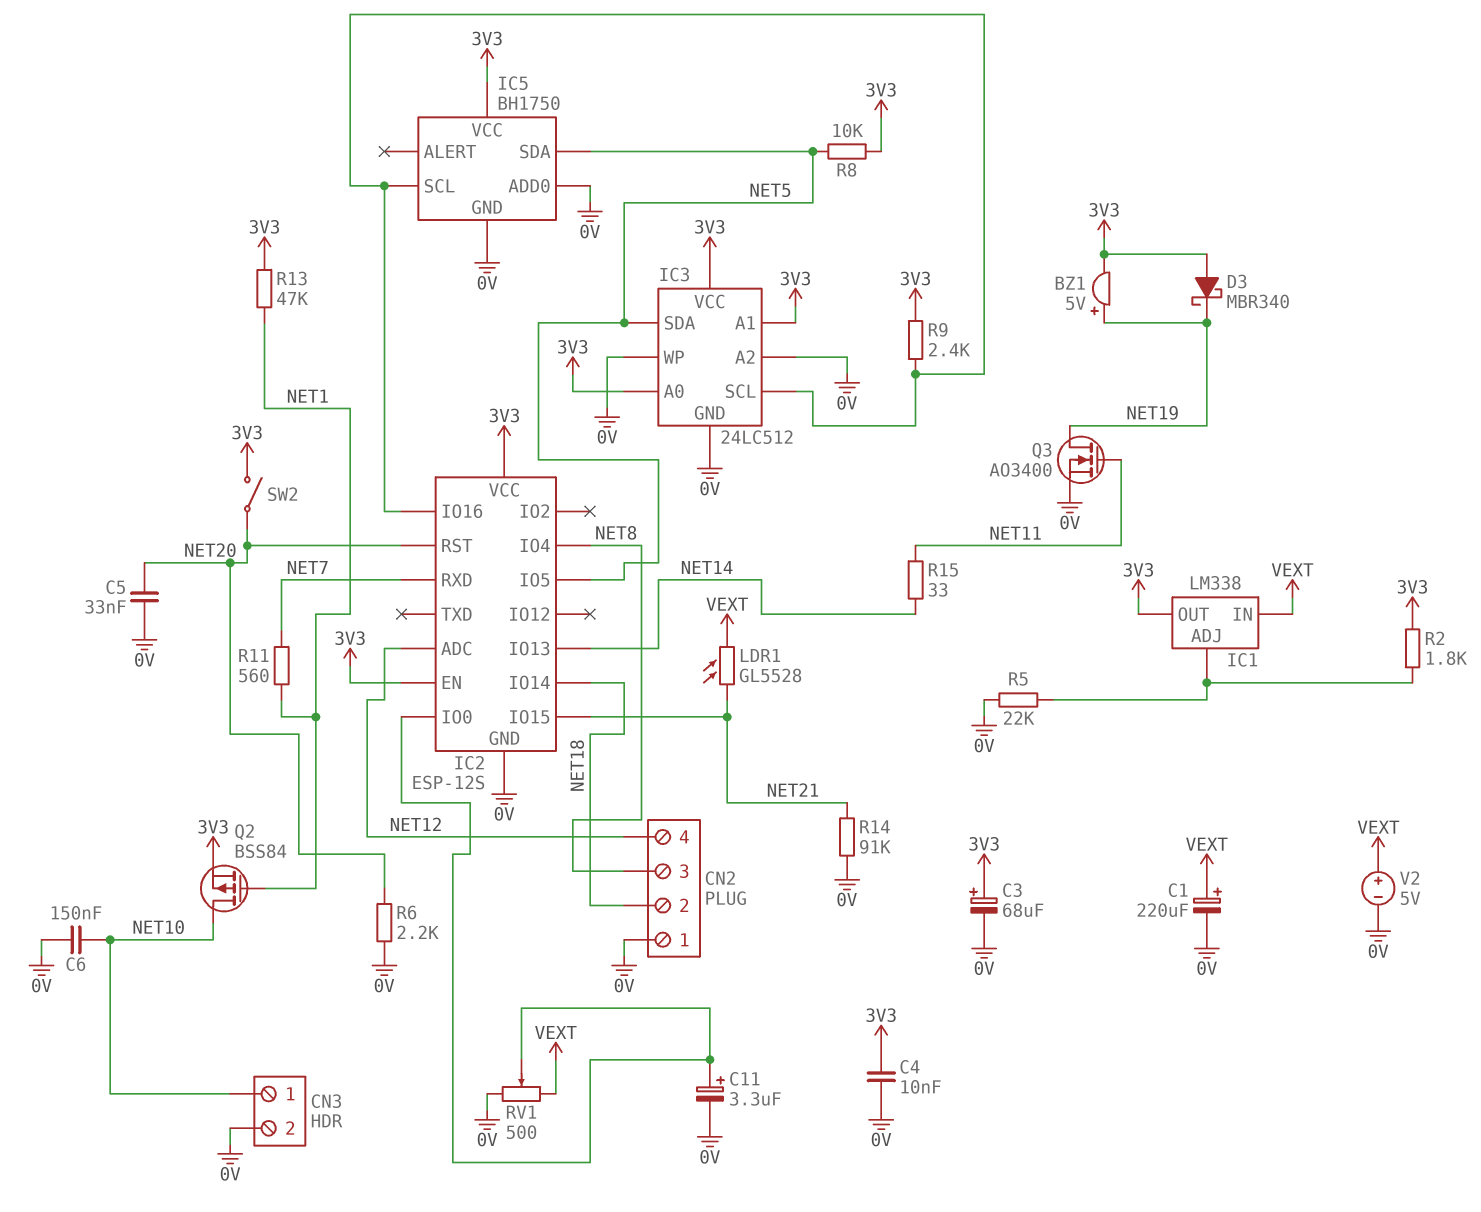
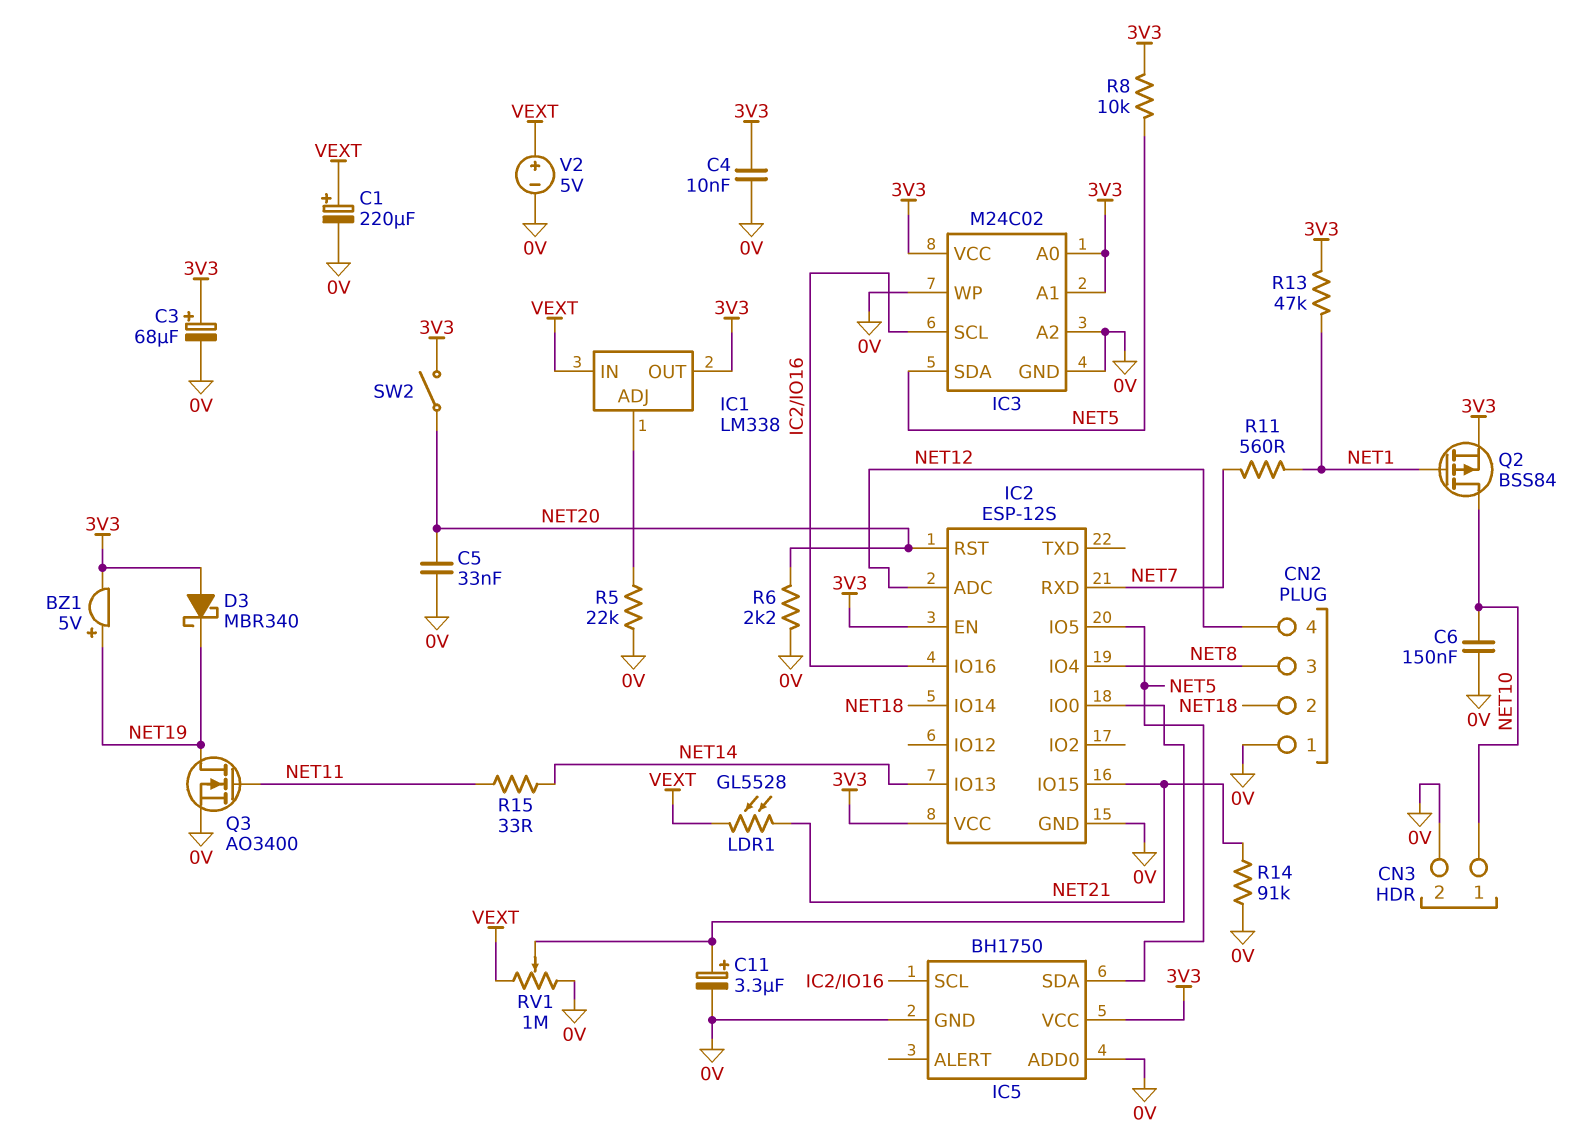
IC3: 24LC512 -> M24C02
R2: 1.8k (3V3, IC1/ADJ) -> none
R9: 2.4k (3V3, IC2/IO16) -> none
RV1: 500 (0V, VEXT, wiper IC2/IO0) -> 1M (0V, VEXT, wiper IC2/IO0)

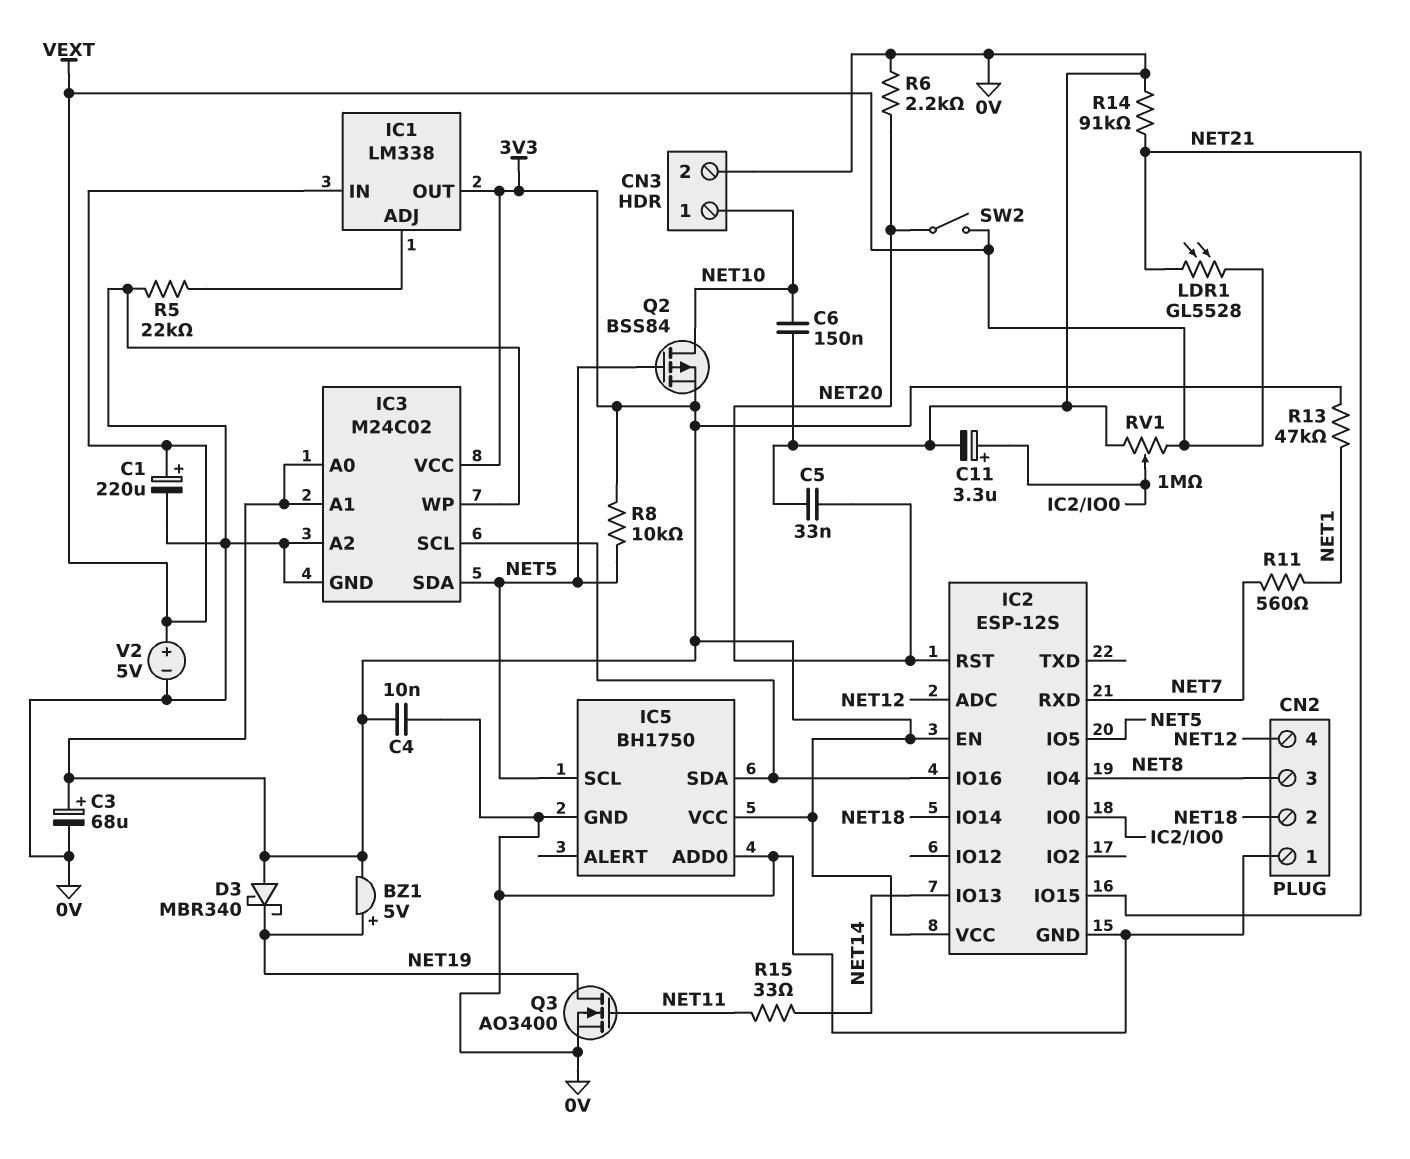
IC5 pin SCL: IC2/IO16 -> NET5
IC5 pin SDA: NET5 -> IC2/IO16
Q2: PMOS BSS84 (G NET1, D NET10, S 3V3) -> PMOS BSS84 (G NET5, D NET10, S 3V3)
SW2: switch (3V3, NET20) -> switch (NET20, VEXT)

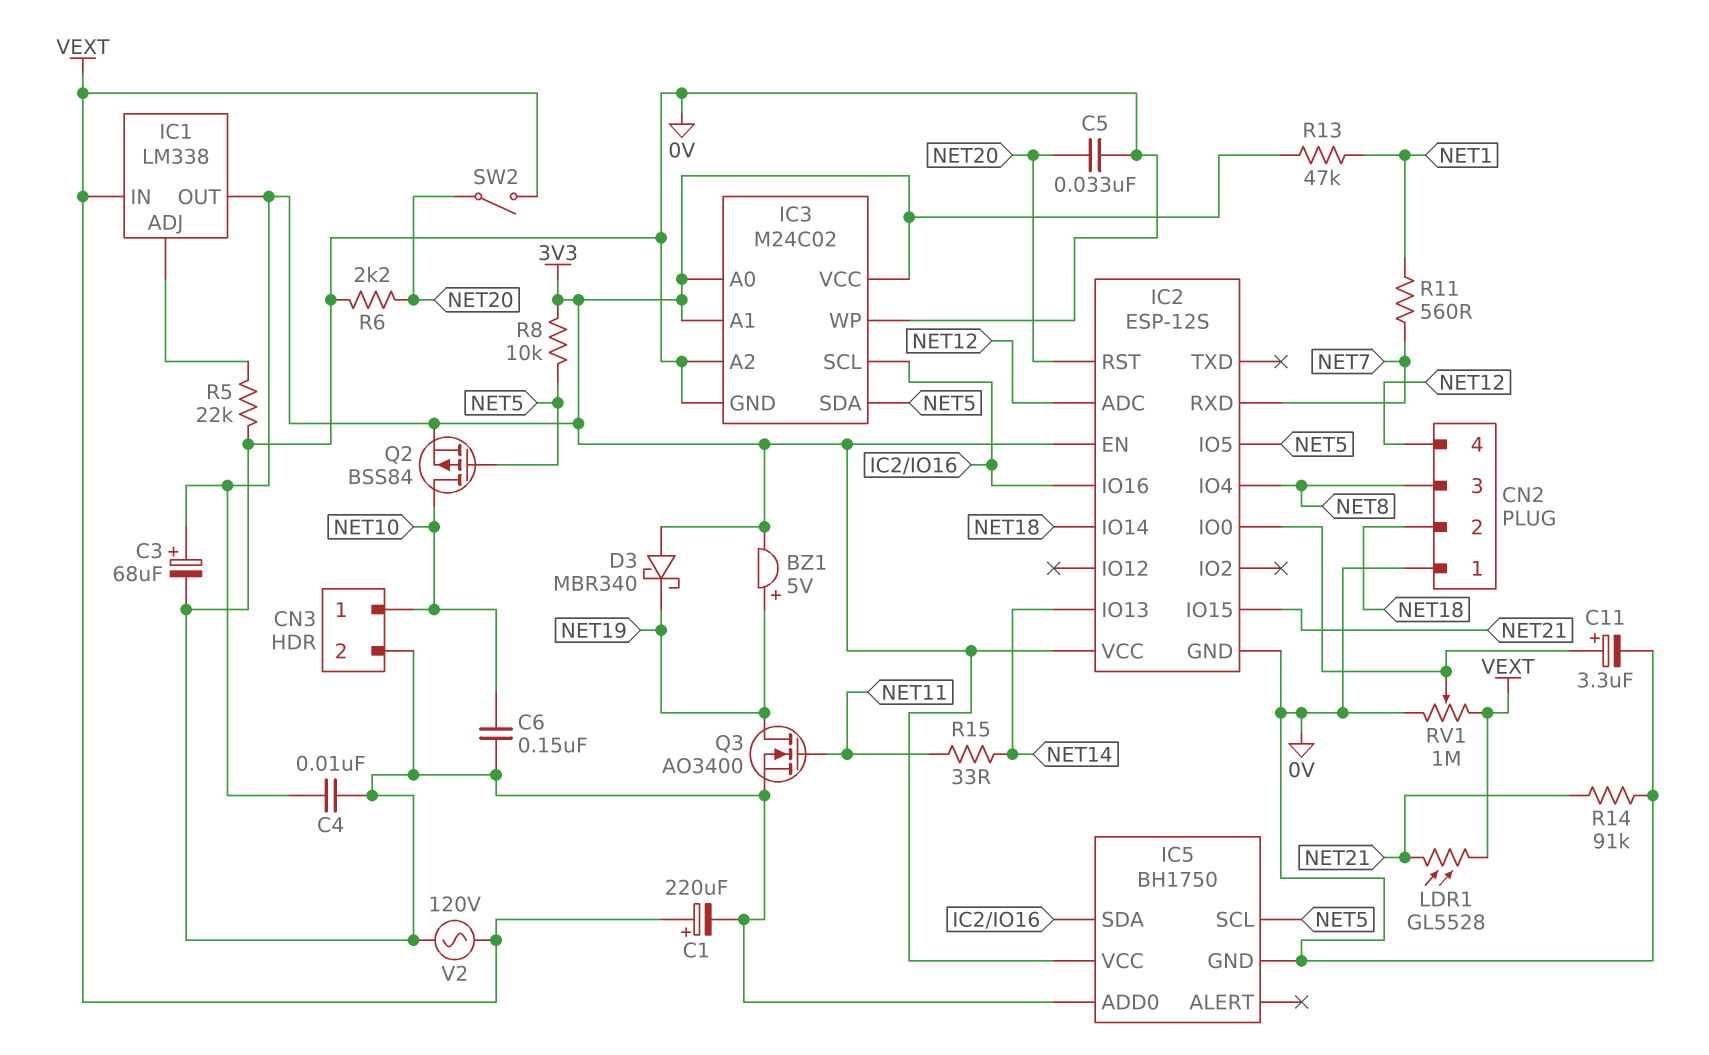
V2: 5V (plus VEXT, minus 0V) -> AC 120V (0V, VEXT)

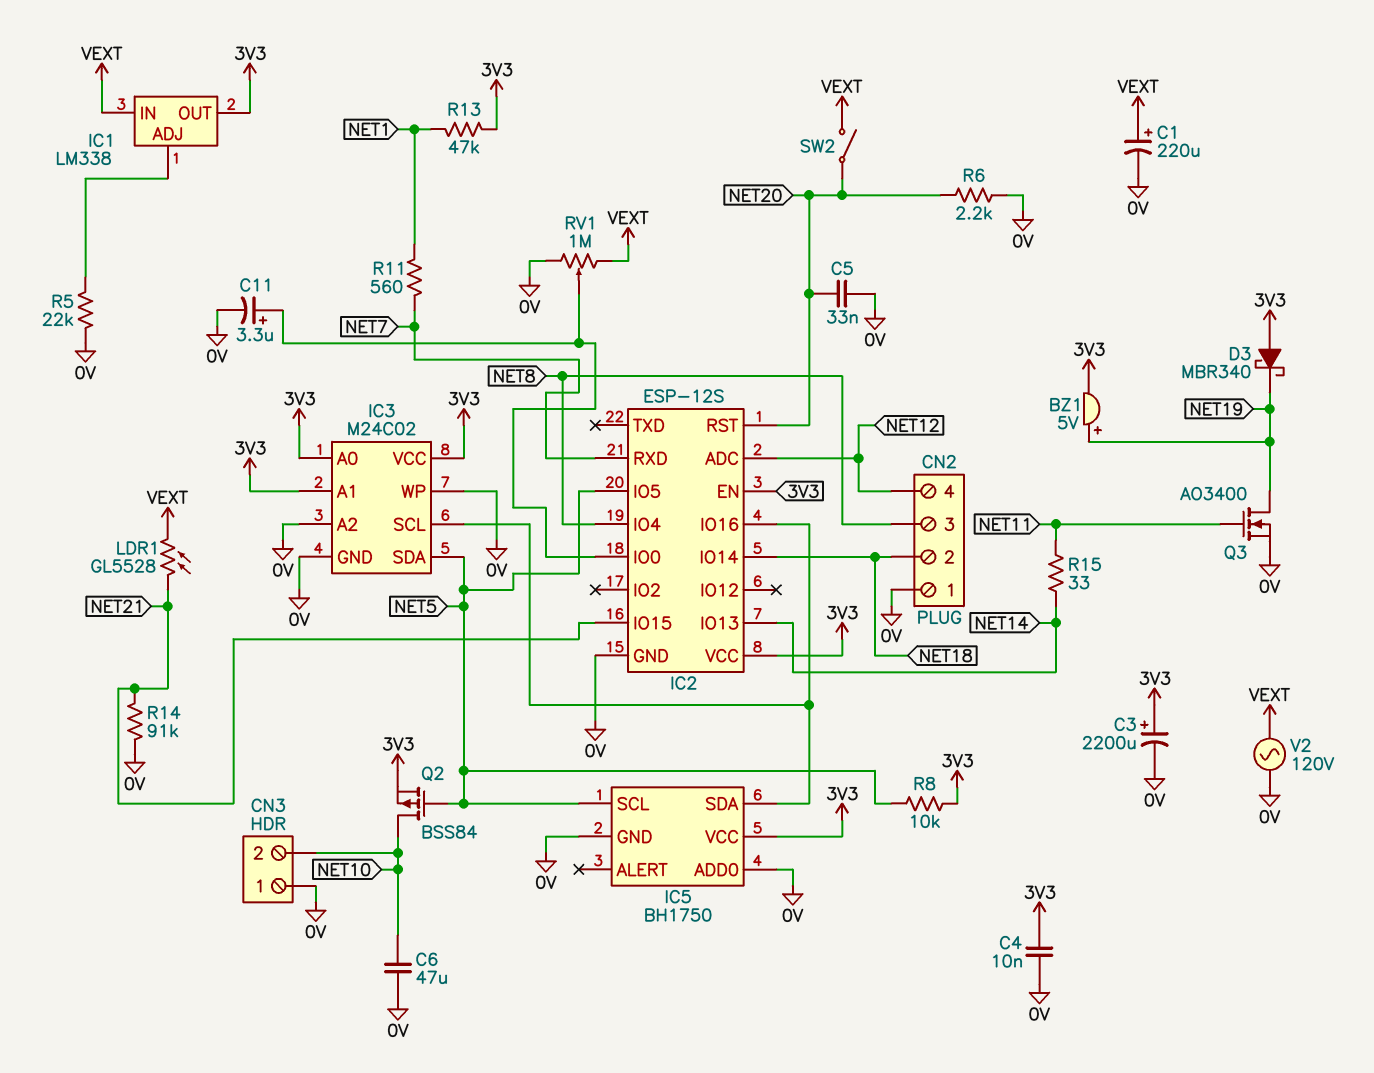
C3: 68uF (plus 3V3, minus 0V) -> 2200uF (plus 3V3, minus 0V)
C6: 150nF (0V, NET10) -> 47uF (0V, NET10)
CN3 pin 1: NET10 -> 0V
CN3 pin 2: 0V -> NET10

